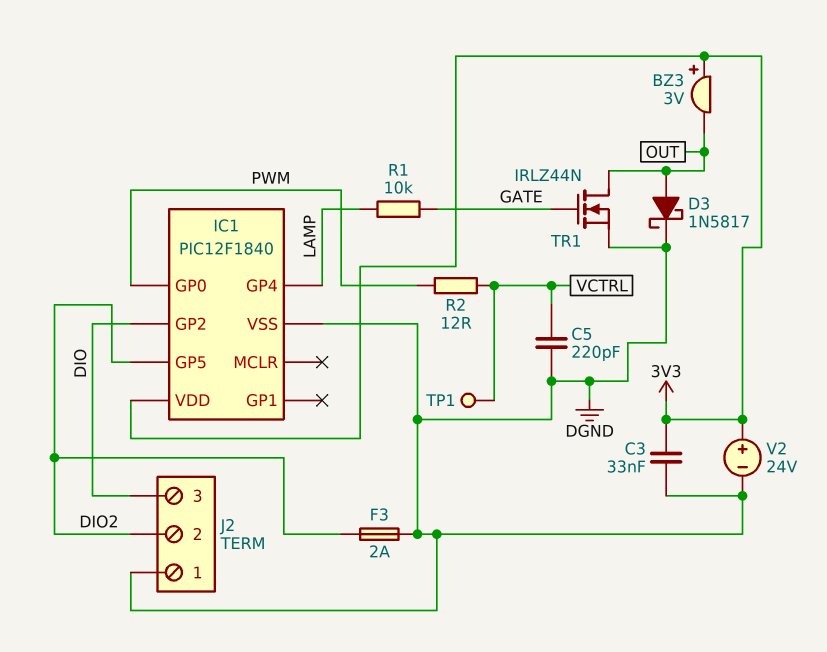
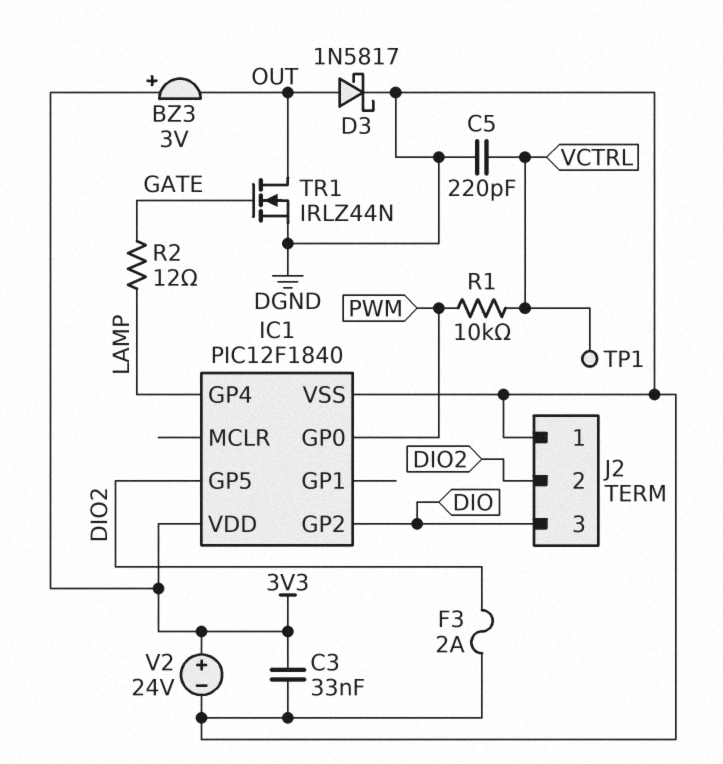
R1: 10k (GATE, LAMP) -> 10k (PWM, VCTRL)
R2: 12 (PWM, VCTRL) -> 12 (GATE, LAMP)

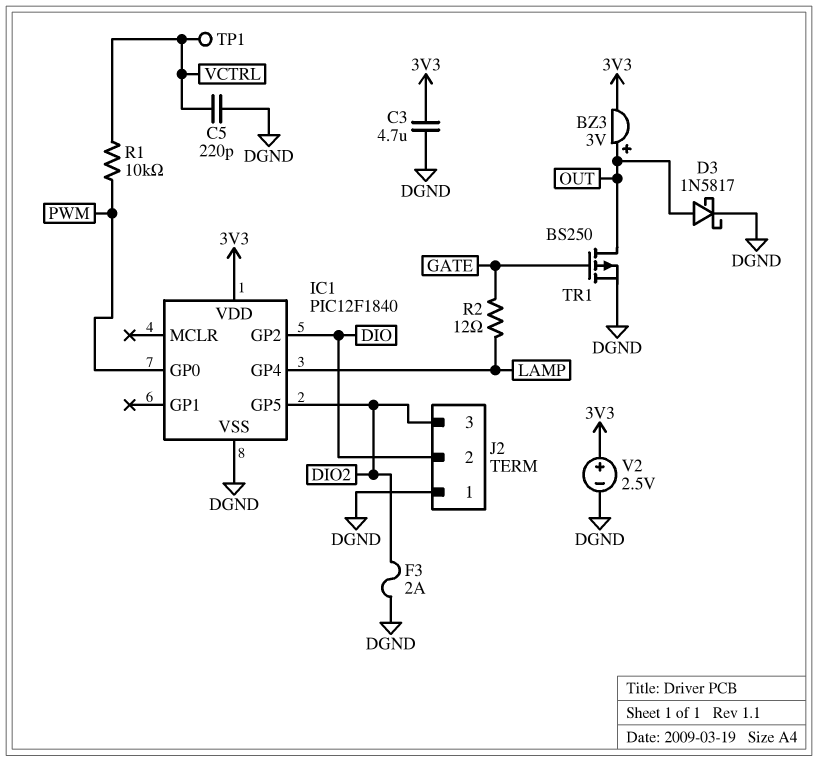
BZ3: buzzer 3V (plus 3V3, minus OUT) -> buzzer 3V (plus OUT, minus 3V3)
C3: 33nF (3V3, DGND) -> 4.7uF (3V3, DGND)
J2 pin 2: DIO2 -> DIO
J2 pin 3: DIO -> DIO2
TR1: NMOS IRLZ44N (G GATE, D OUT, S DGND) -> PMOS BS250 (G GATE, D OUT, S DGND)
V2: 24V (plus 3V3, minus DGND) -> 2.5V (plus 3V3, minus DGND)

